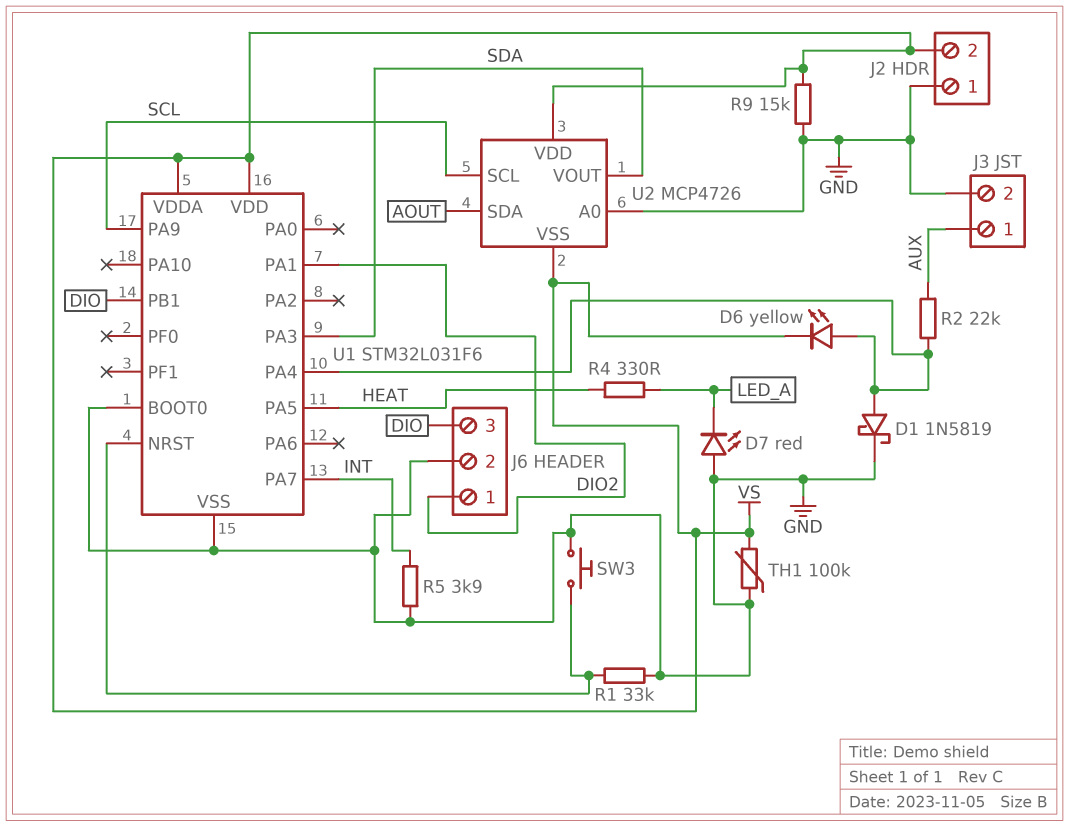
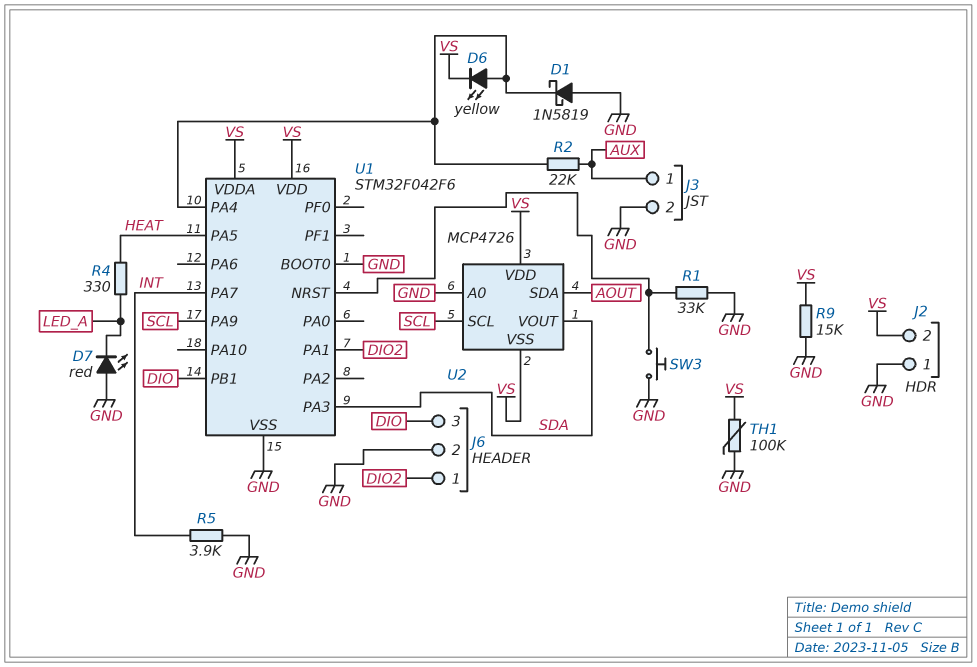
D1: schottky 1N5819 (A U1/PA4, K GND) -> schottky 1N5819 (A GND, K U1/PA4)
U1: STM32L031F6 -> STM32F042F6

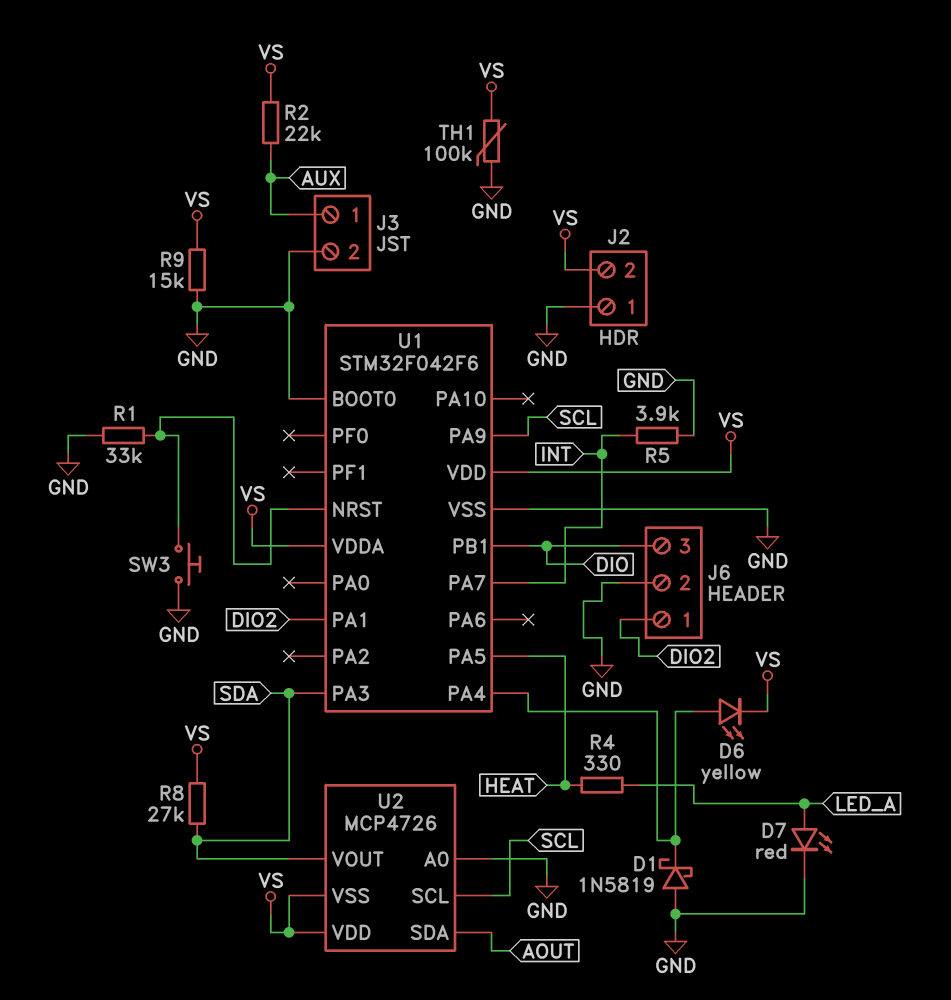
D7: LED red (A GND, K LED_A) -> LED red (A LED_A, K GND)
R2: 22k (AUX, U1/PA4) -> 22k (AUX, VS)
R8: none -> 27k (SDA, VS)

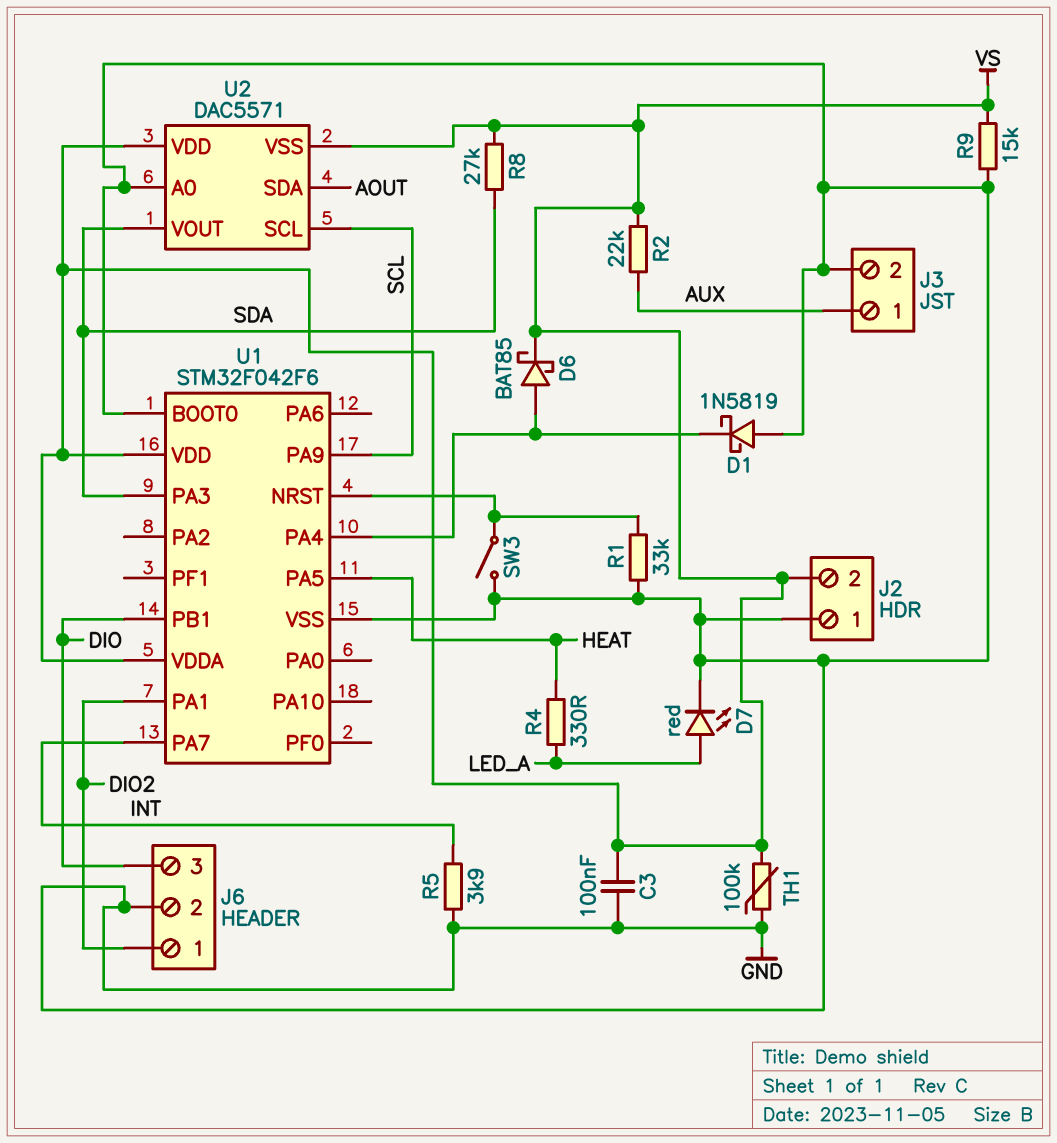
C3: none -> 100nF (GND, VS)
D6: LED yellow (A U1/PA4, K VS) -> schottky BAT85 (A U1/PA4, K VS)
SW3: button (GND, U1/NRST) -> switch (GND, U1/NRST)
U2: MCP4726 -> DAC5571

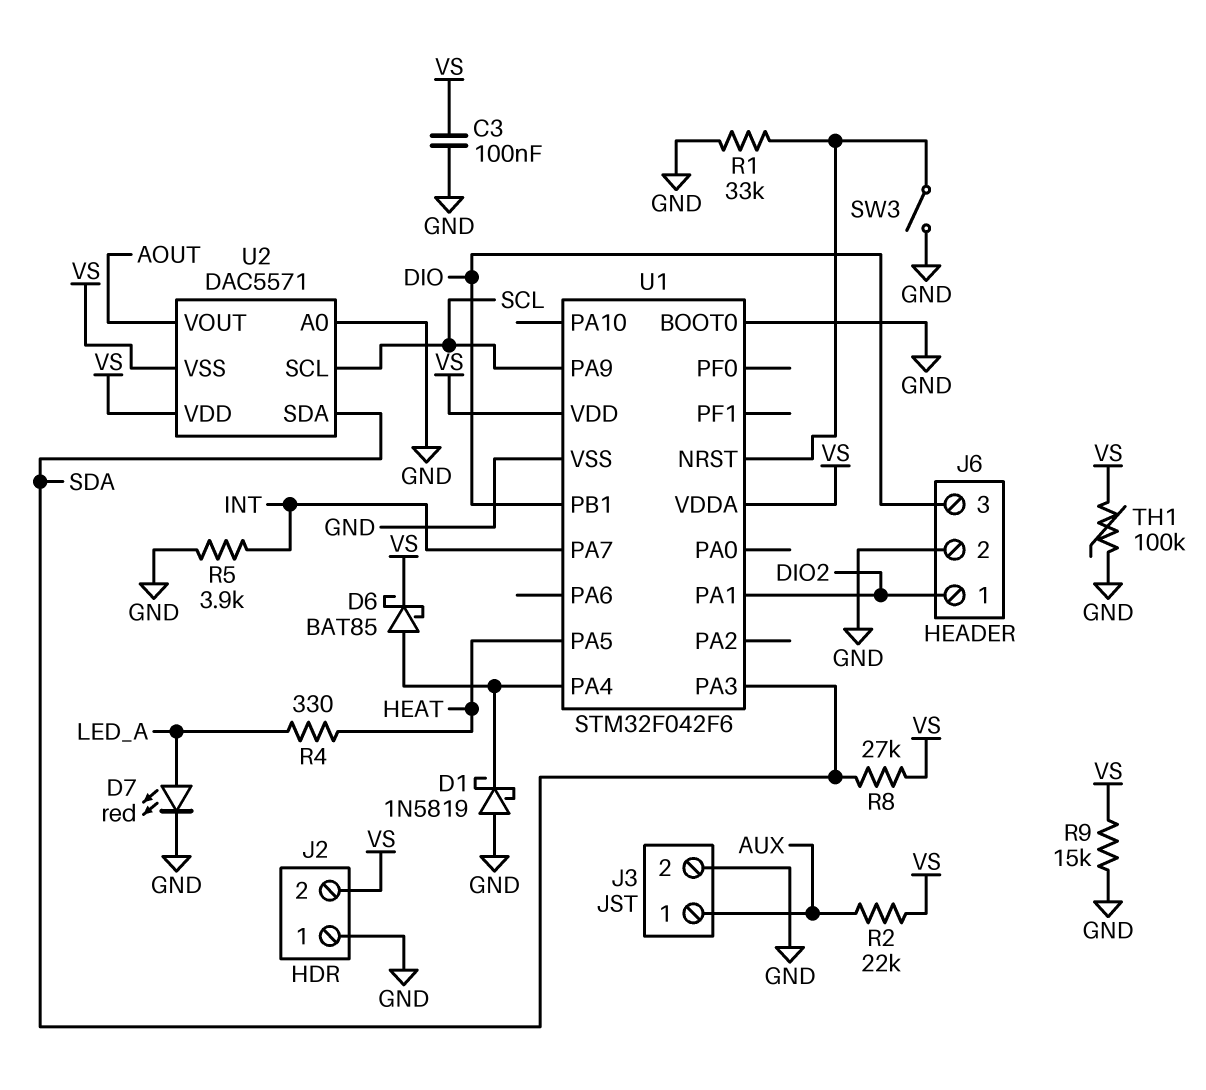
U2 pin SDA: AOUT -> SDA
U2 pin VOUT: SDA -> AOUT

